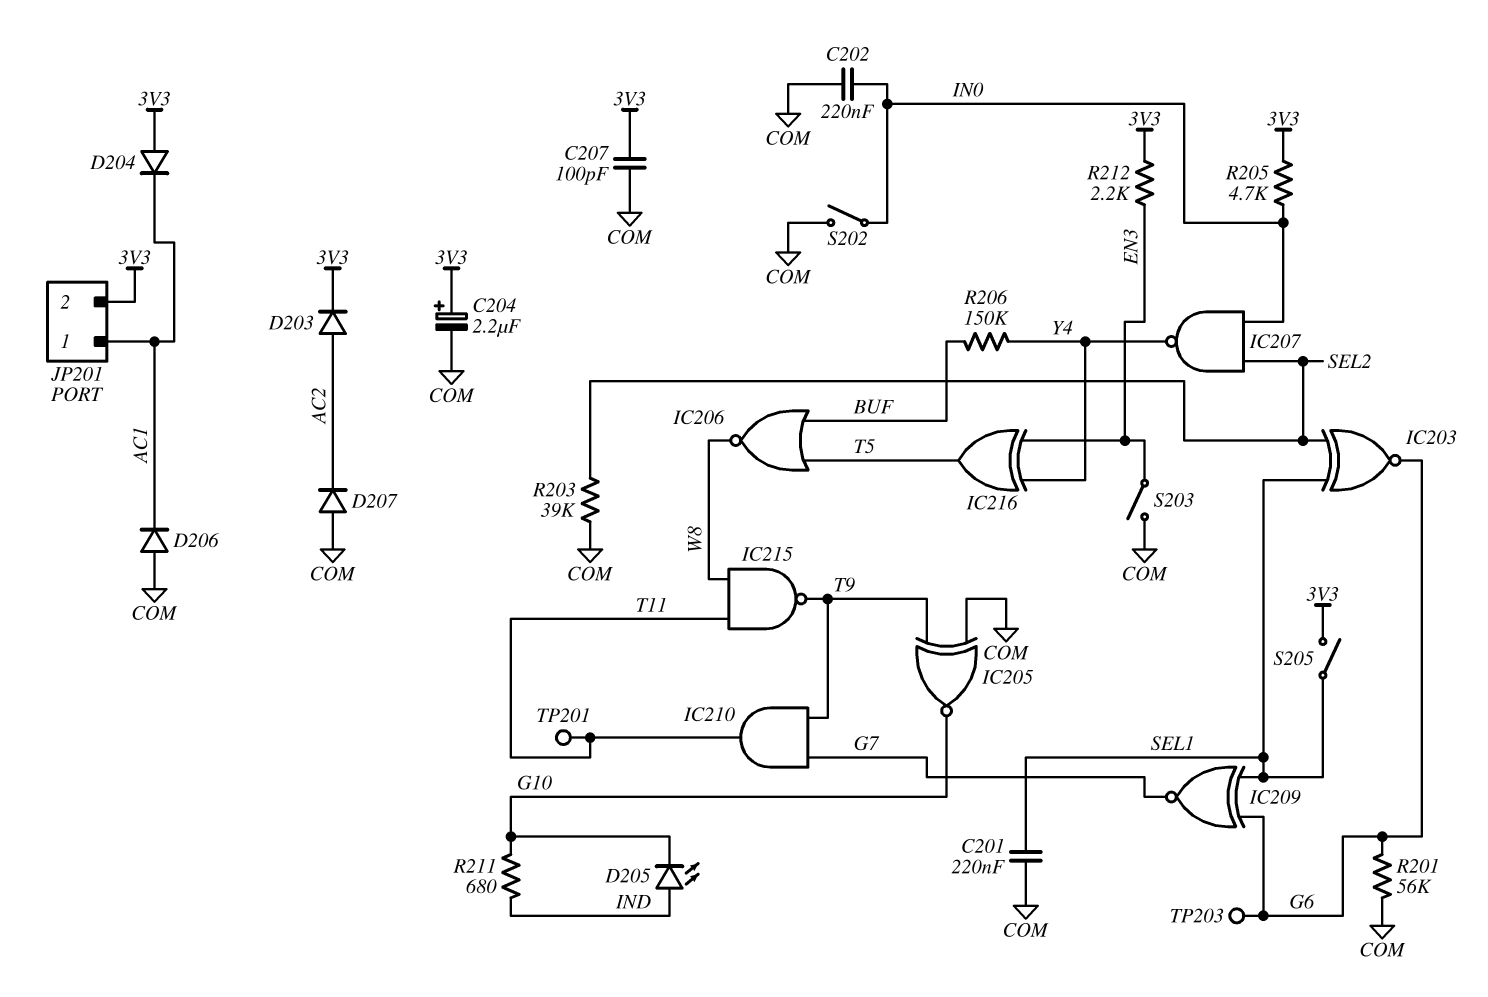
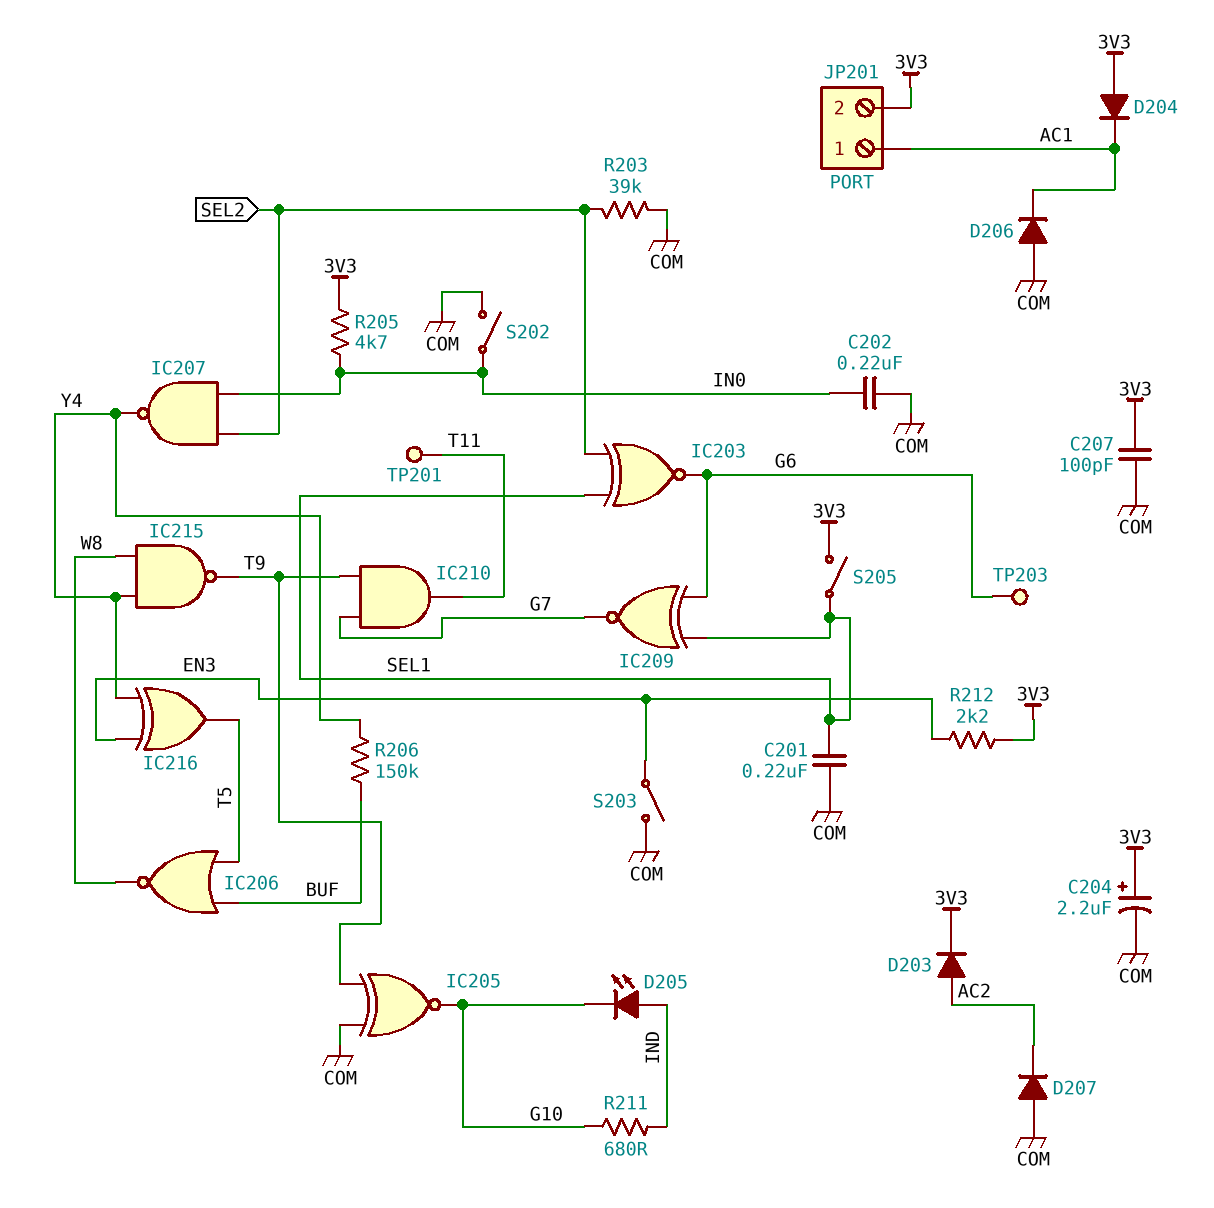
IC215: NAND (in T11, in W8, out T9) -> NAND (in W8, in Y4, out T9)
R201: 56k (COM, G6) -> none

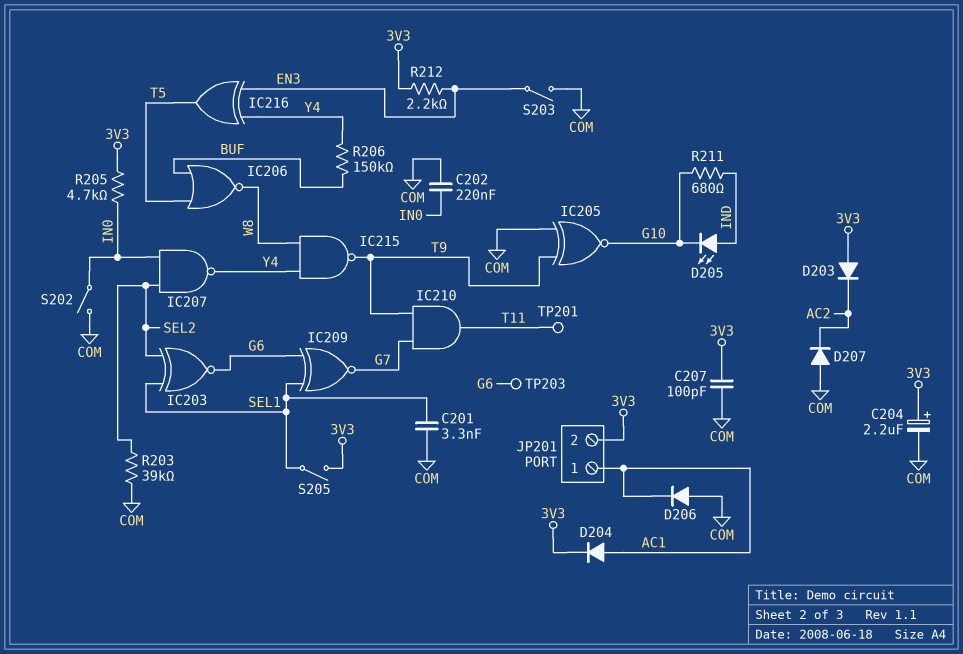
C201: 220nF (COM, SEL1) -> 3.3nF (COM, SEL1)
D203: diode (A AC2, K 3V3) -> diode (A 3V3, K AC2)
D204: diode (A 3V3, K AC1) -> diode (A AC1, K 3V3)

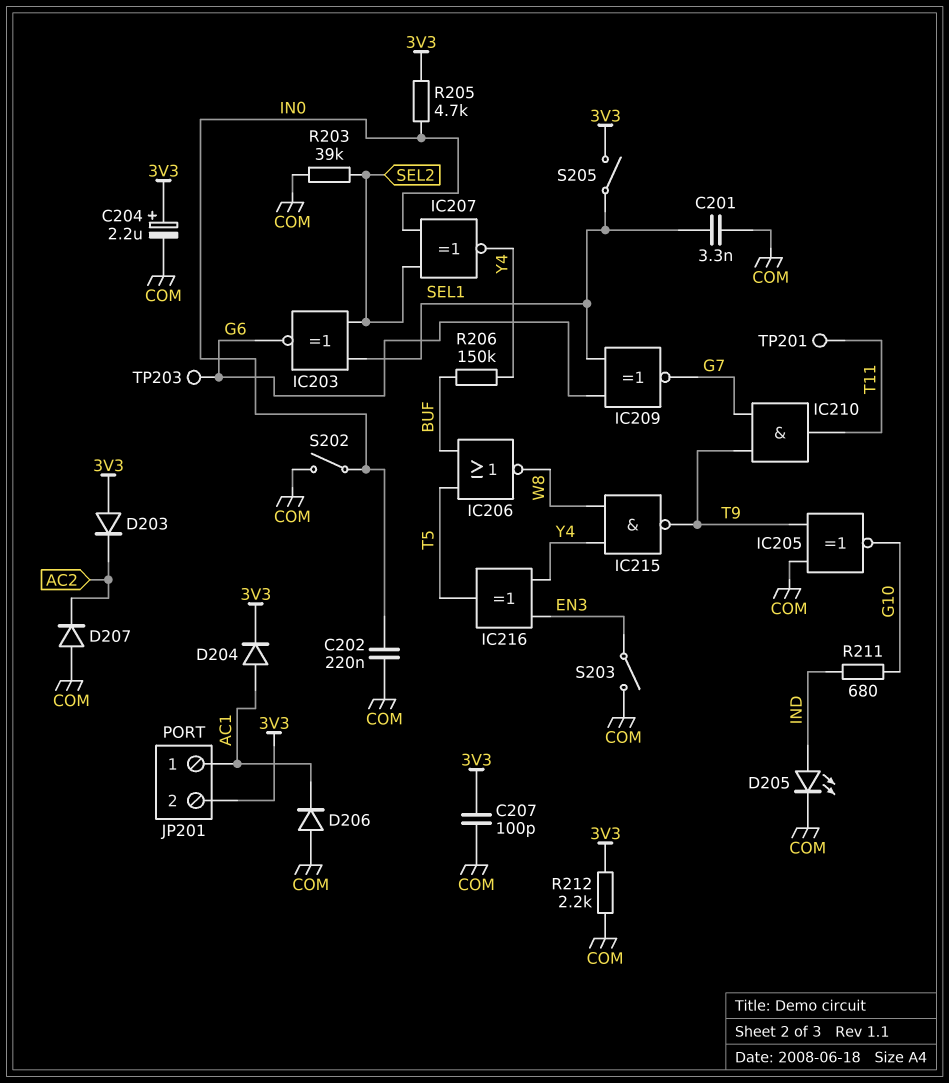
D205: LED (A IND, K G10) -> LED (A IND, K COM)
IC207: NAND (in IN0, in SEL2, out Y4) -> XNOR (in IN0, in SEL2, out Y4)
R212: 2.2k (3V3, EN3) -> 2.2k (3V3, COM)

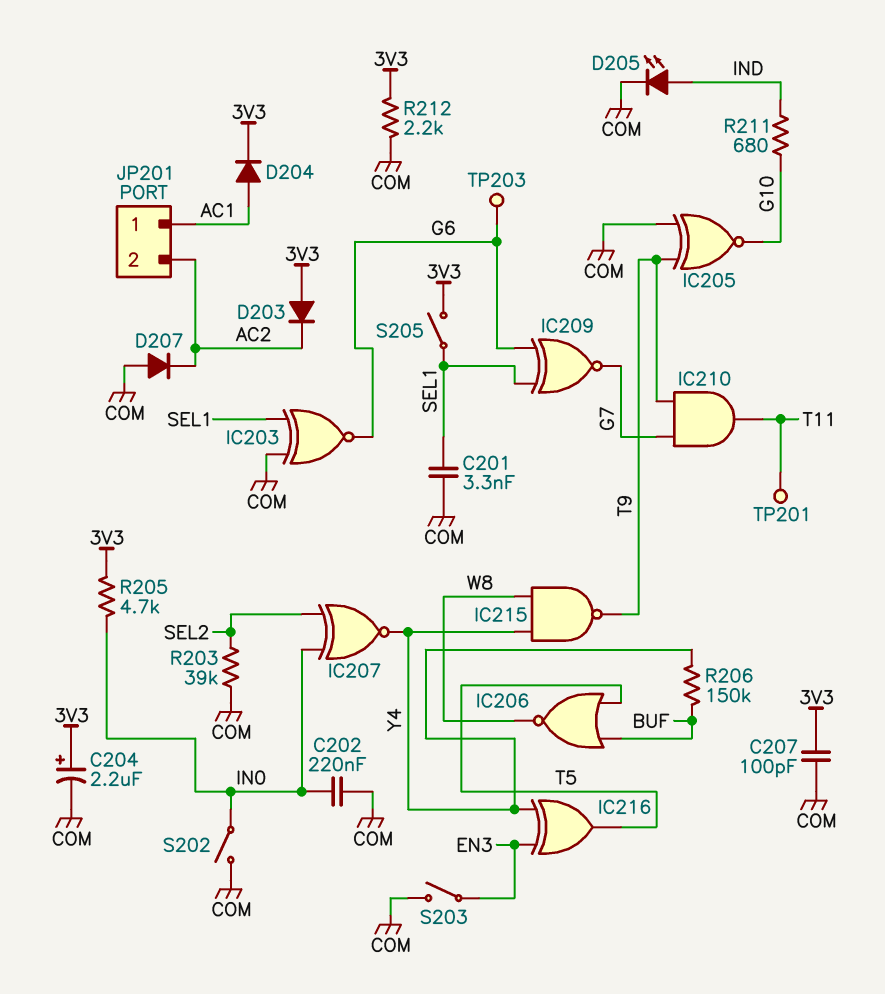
D206: diode (A COM, K AC1) -> none
IC203: XNOR (in SEL1, in SEL2, out G6) -> XNOR (in COM, in SEL1, out G6)
JP201 pin 2: 3V3 -> AC2

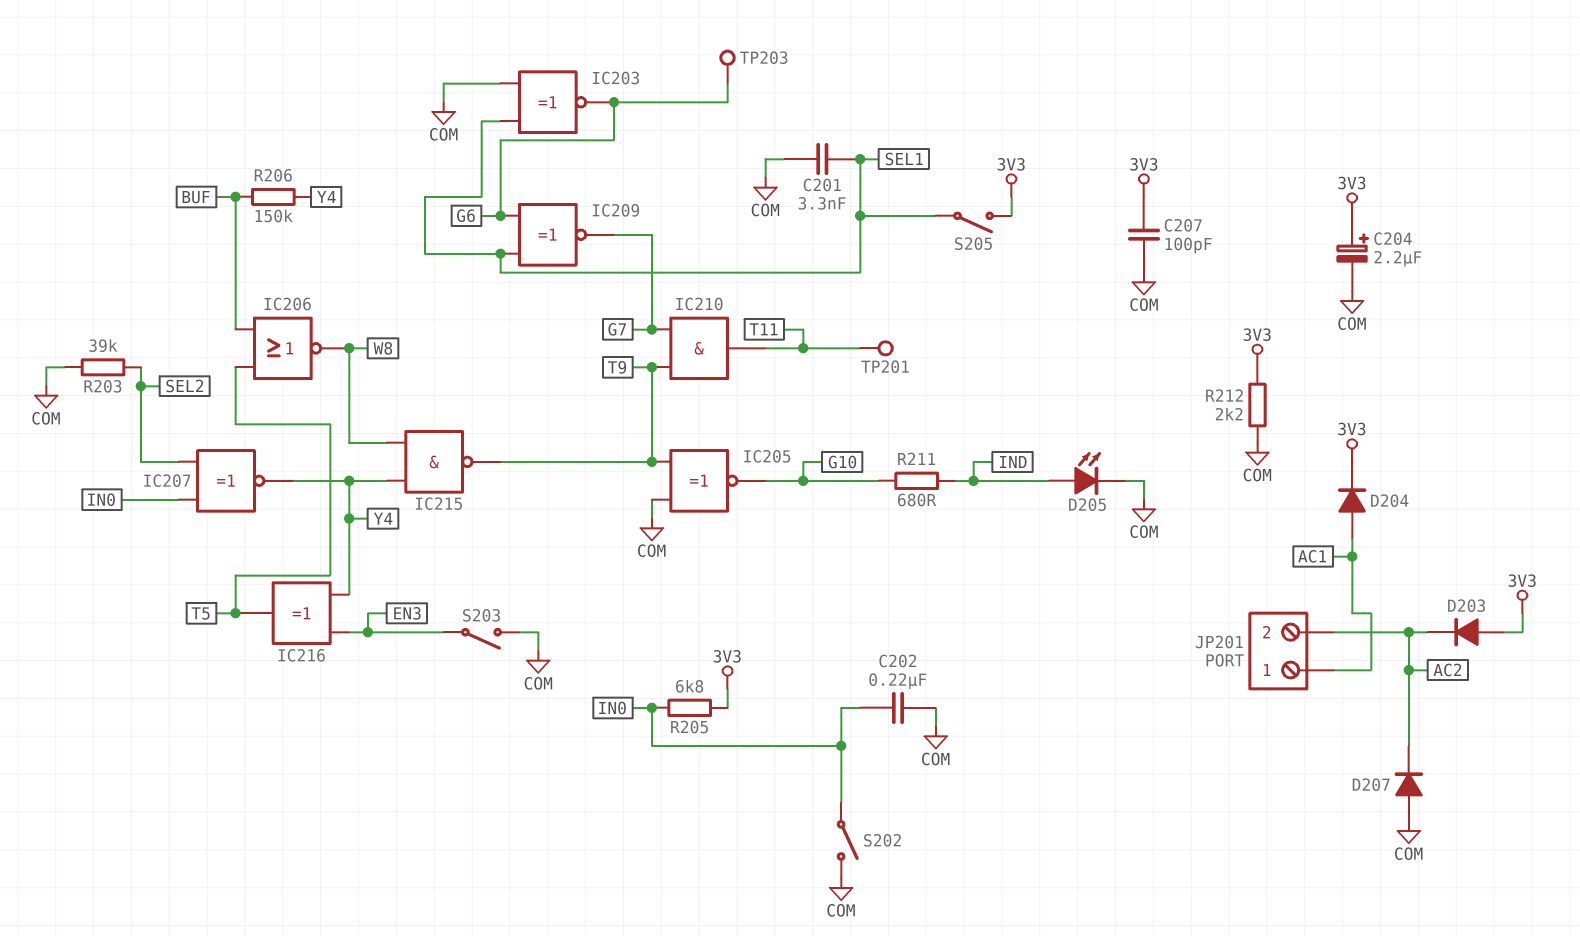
R205: 4.7k (3V3, IN0) -> 6.8k (3V3, IN0)

